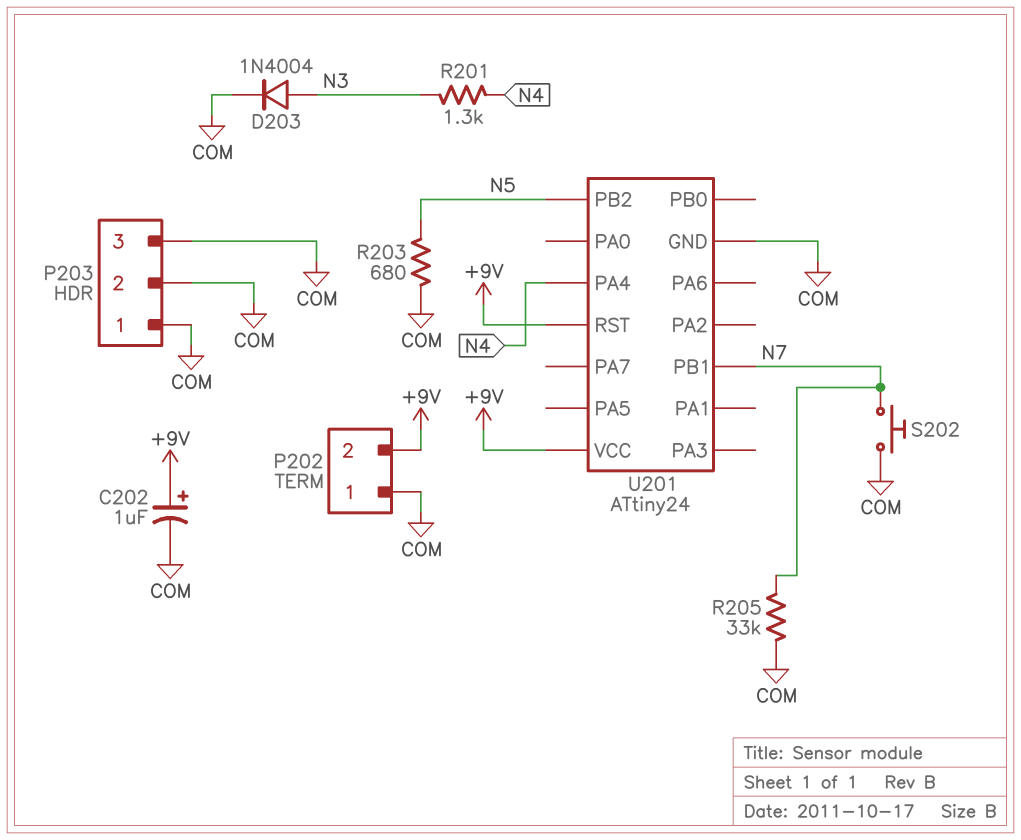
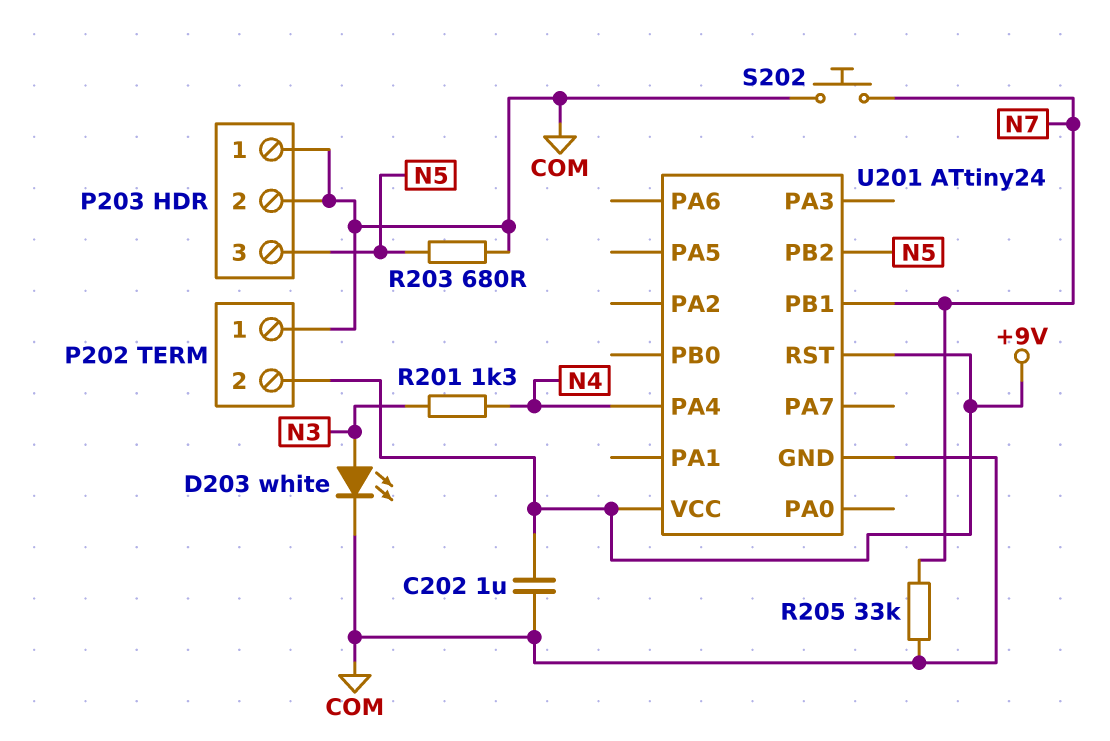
C202: 1uF (plus +9V, minus COM) -> 1uF (+9V, COM)
D203: diode 1N4004 (A N3, K COM) -> LED white (A N3, K COM)
P203 pin 3: COM -> N5

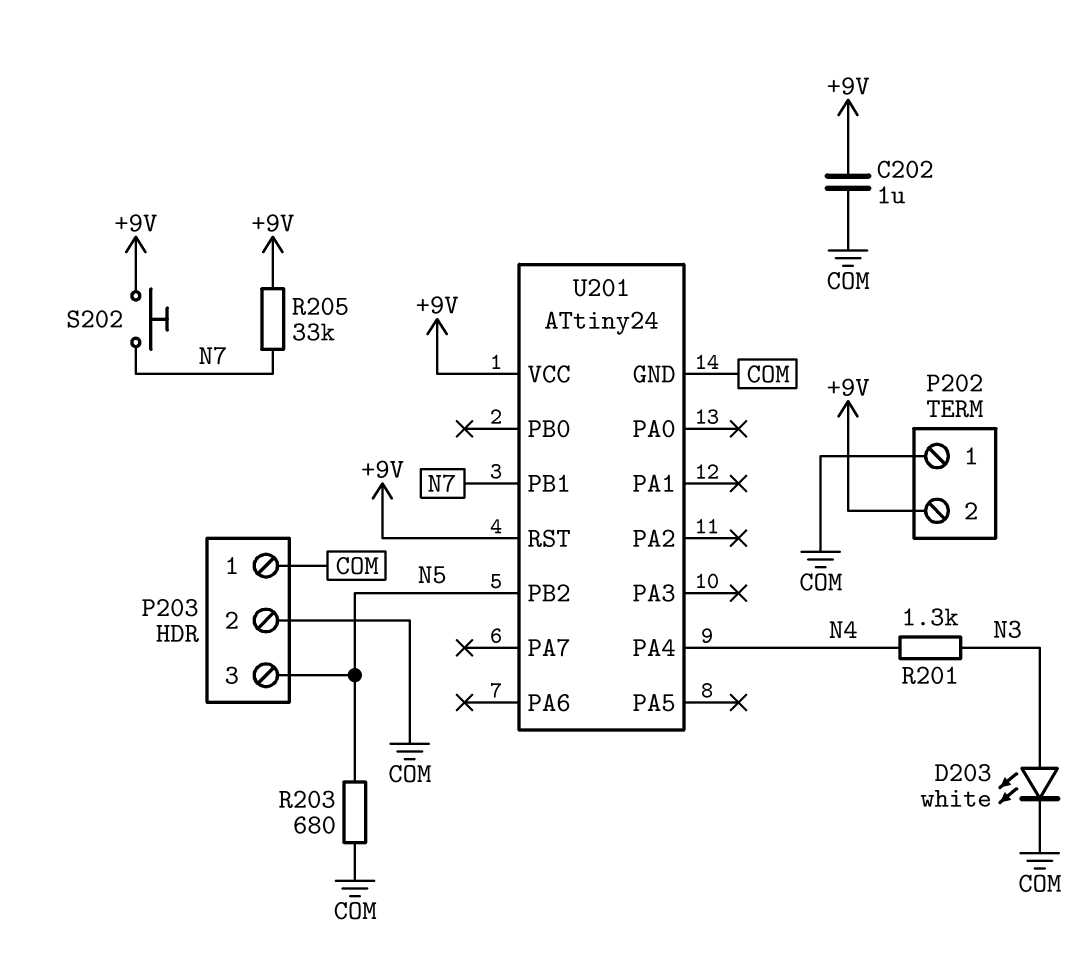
R205: 33k (COM, N7) -> 33k (+9V, N7)
S202: button (COM, N7) -> button (+9V, N7)

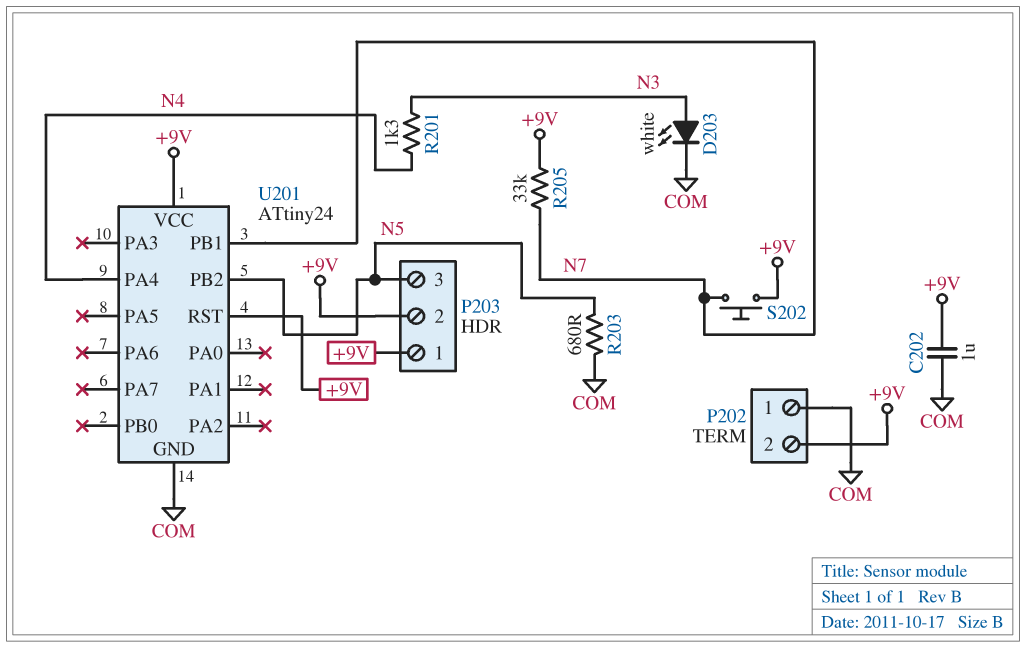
P203 pin 1: COM -> +9V
P203 pin 2: COM -> +9V

